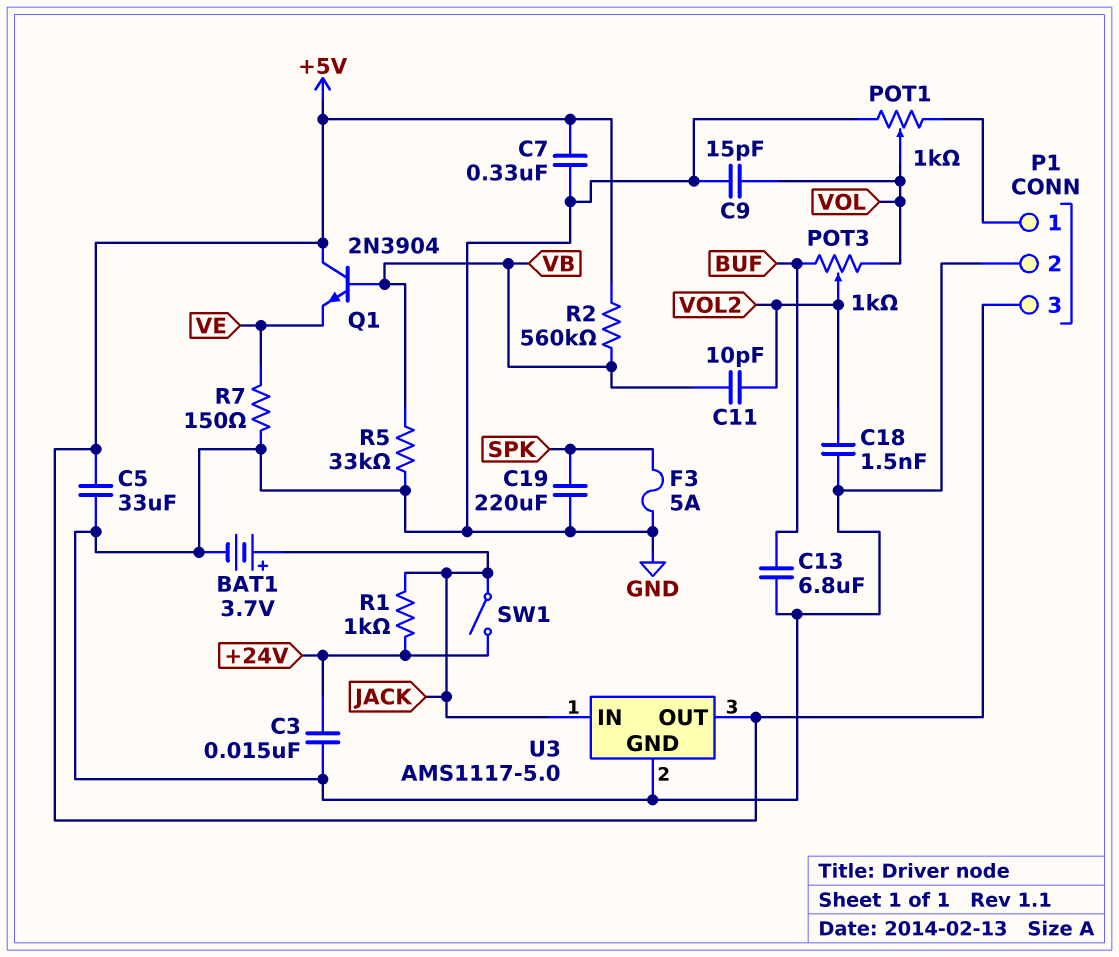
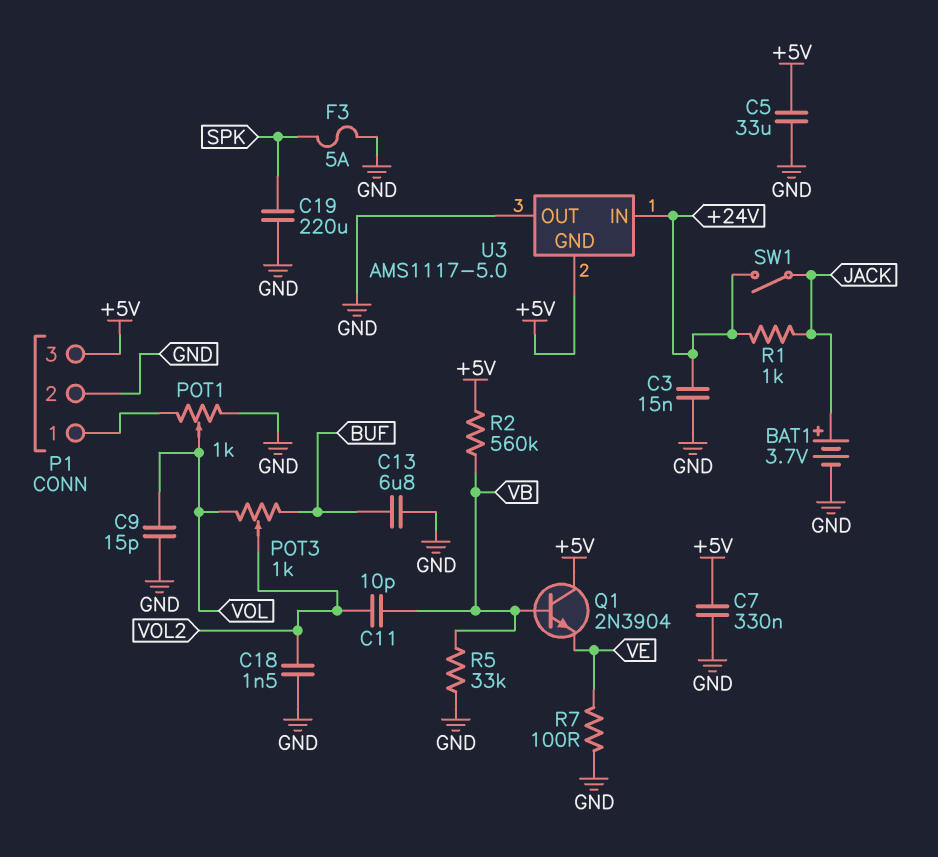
R7: 150 (GND, VE) -> 100 (GND, VE)
U3 pin GND: GND -> +5V
U3 pin IN: JACK -> +24V
U3 pin OUT: +5V -> GND

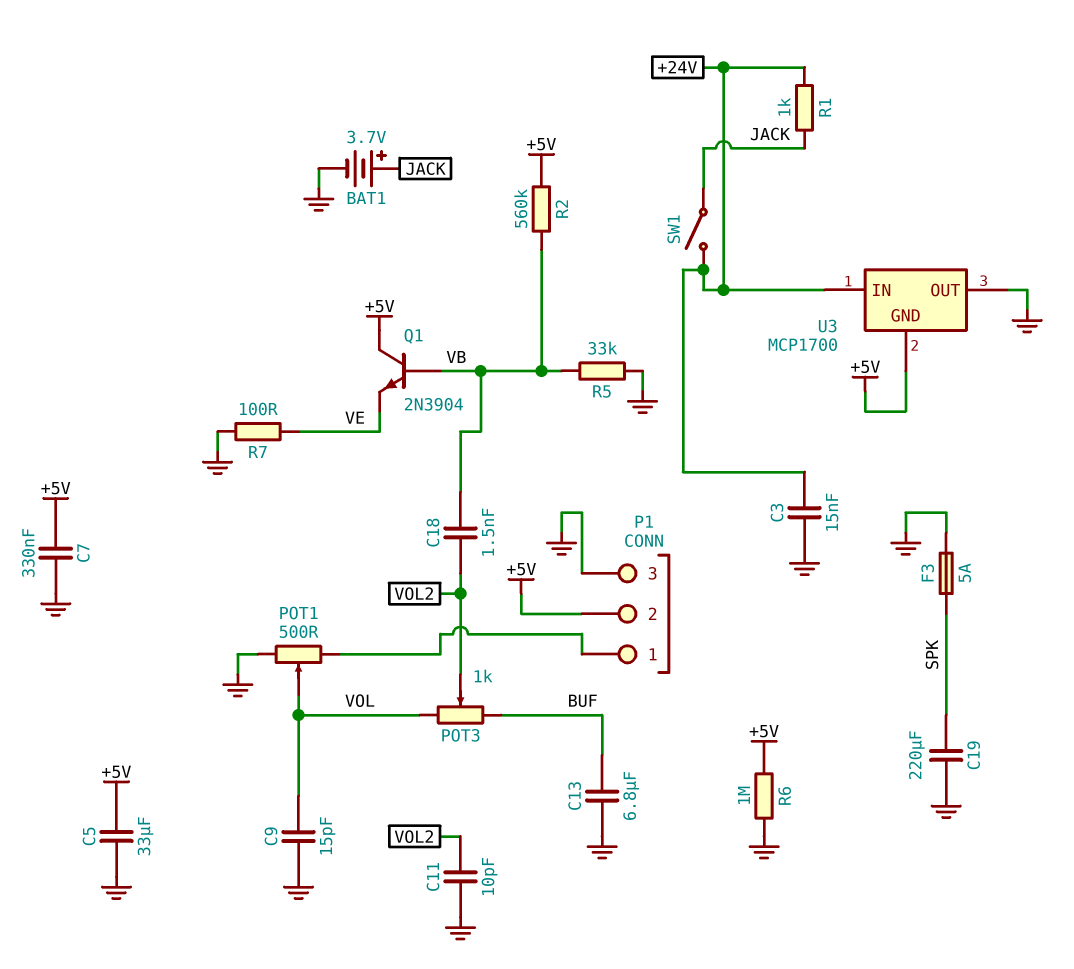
C11: 10pF (VB, VOL2) -> 10pF (GND, VOL2)
C18: 1.5nF (GND, VOL2) -> 1.5nF (VB, VOL2)
P1 pin 2: GND -> +5V
P1 pin 3: +5V -> GND
POT1: 1k (GND, P1/1, wiper VOL) -> 500 (GND, P1/1, wiper VOL)
R6: none -> 1M (+5V, GND)
U3: AMS1117-5.0 -> MCP1700

